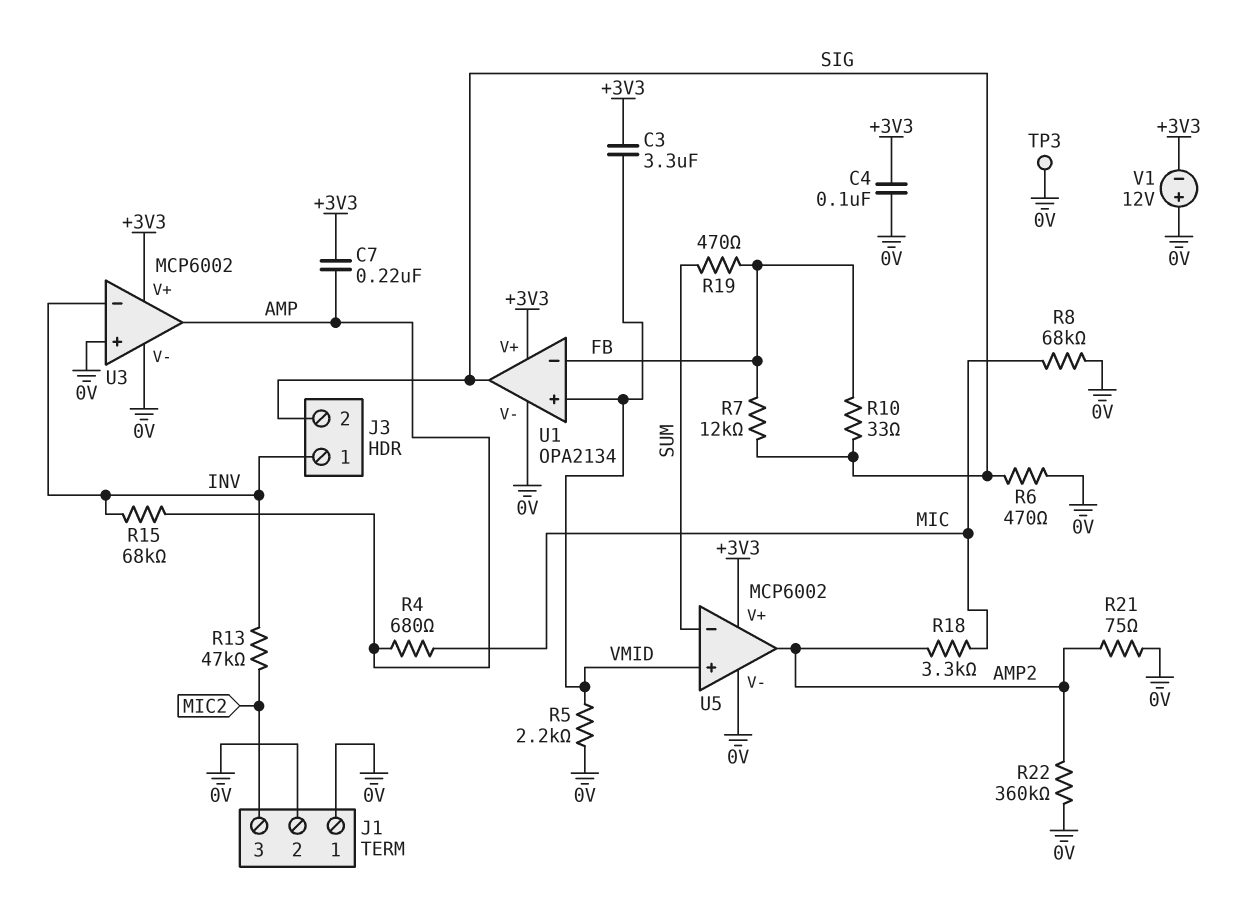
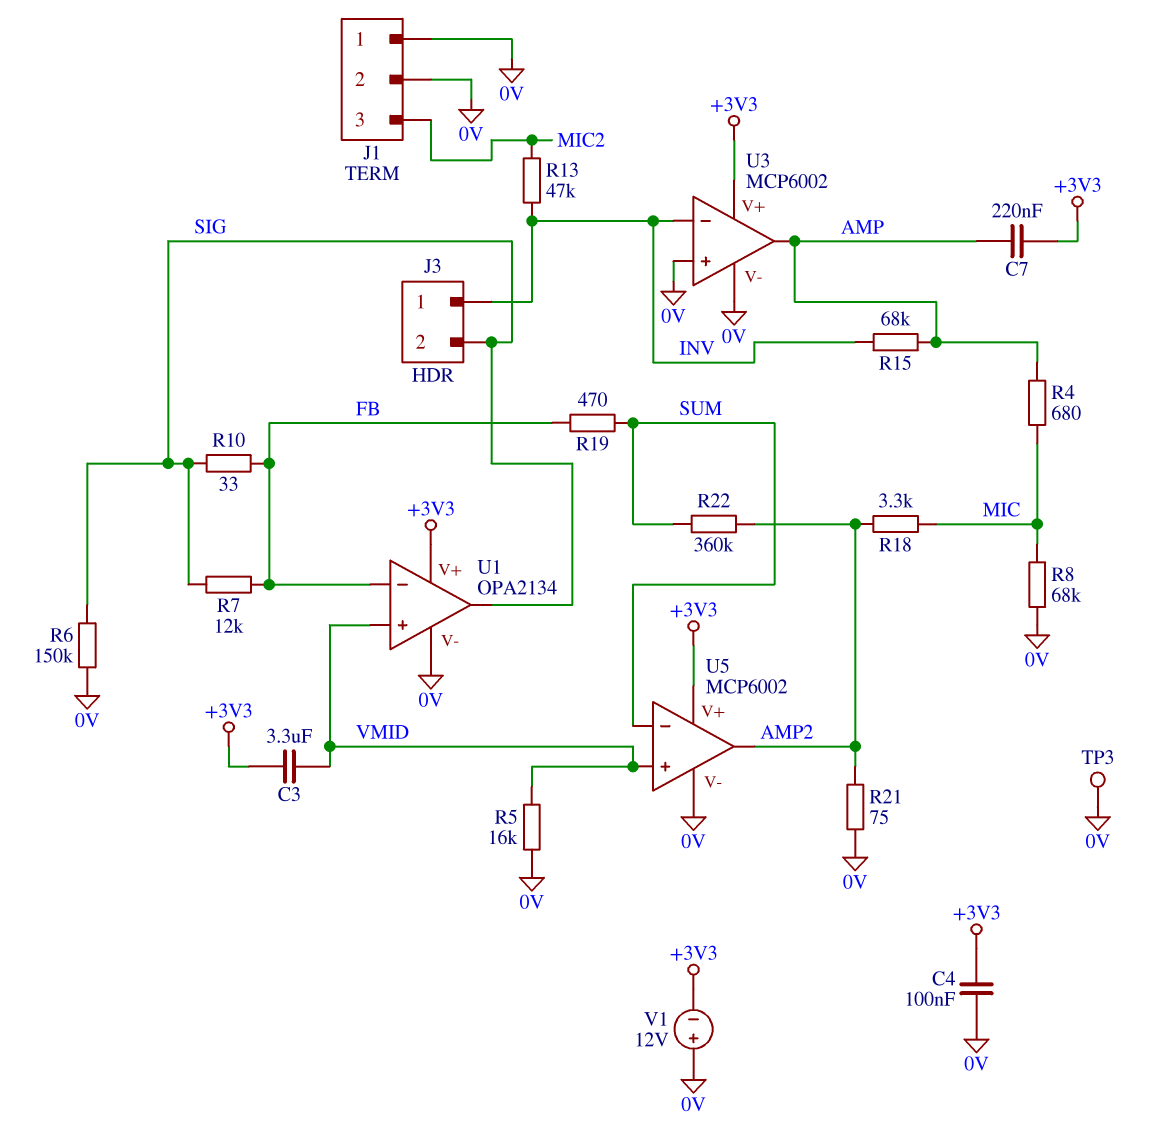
R5: 2.2k (0V, VMID) -> 16k (0V, VMID)
R6: 470 (0V, SIG) -> 150k (0V, SIG)
R22: 360k (0V, AMP2) -> 360k (AMP2, SUM)

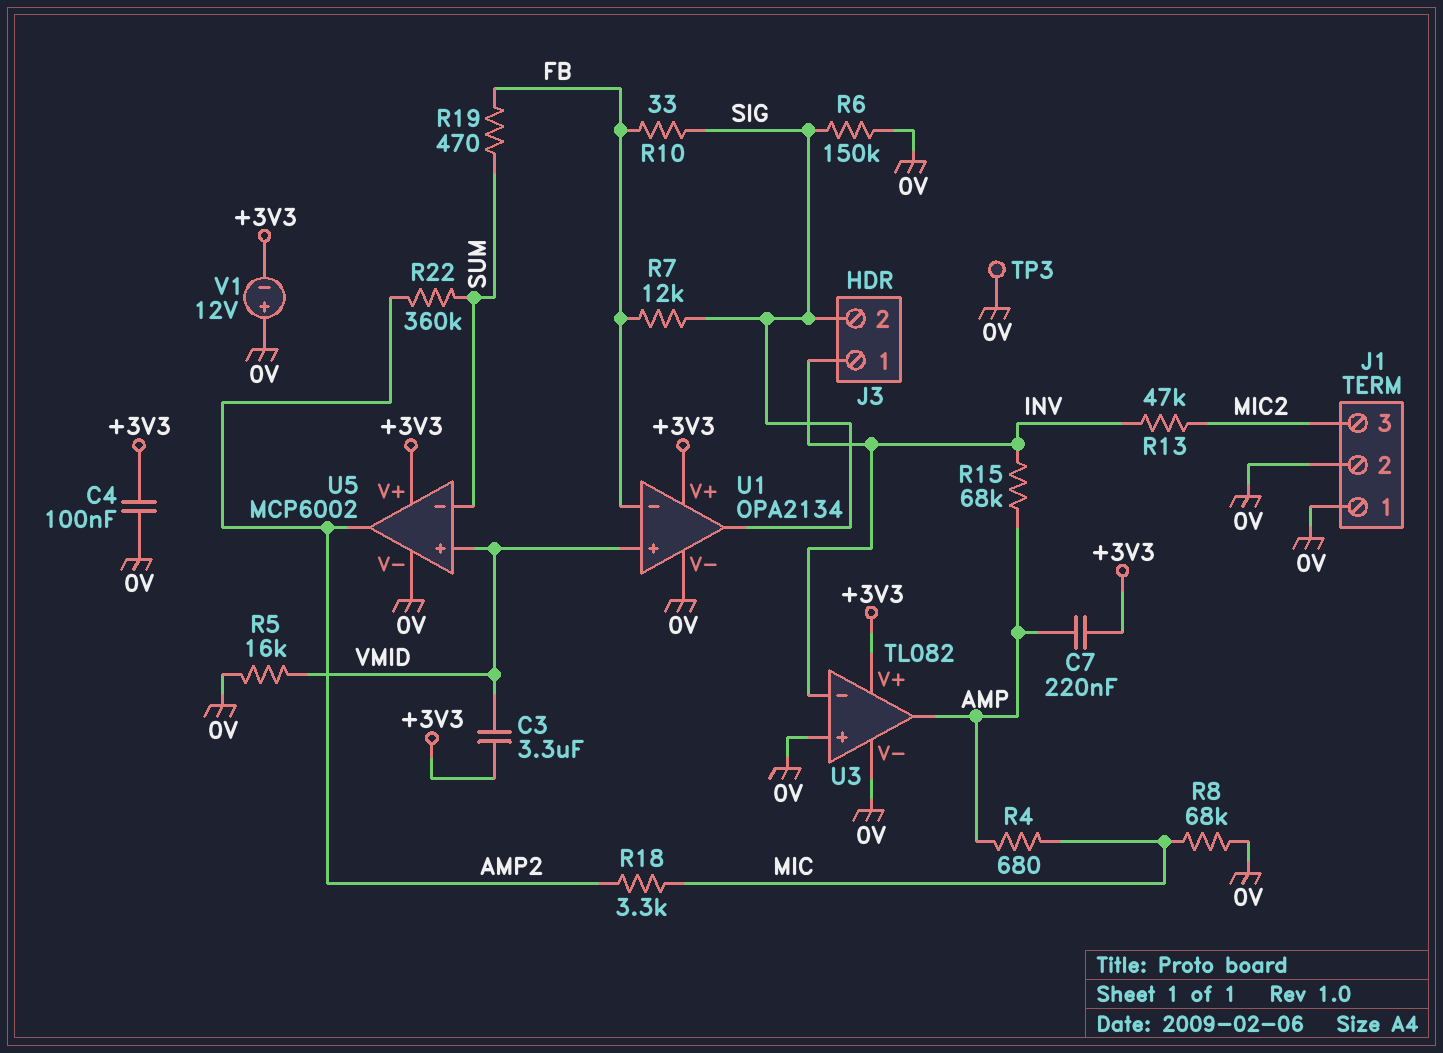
R21: 75 (0V, AMP2) -> none
U3: MCP6002 -> TL082

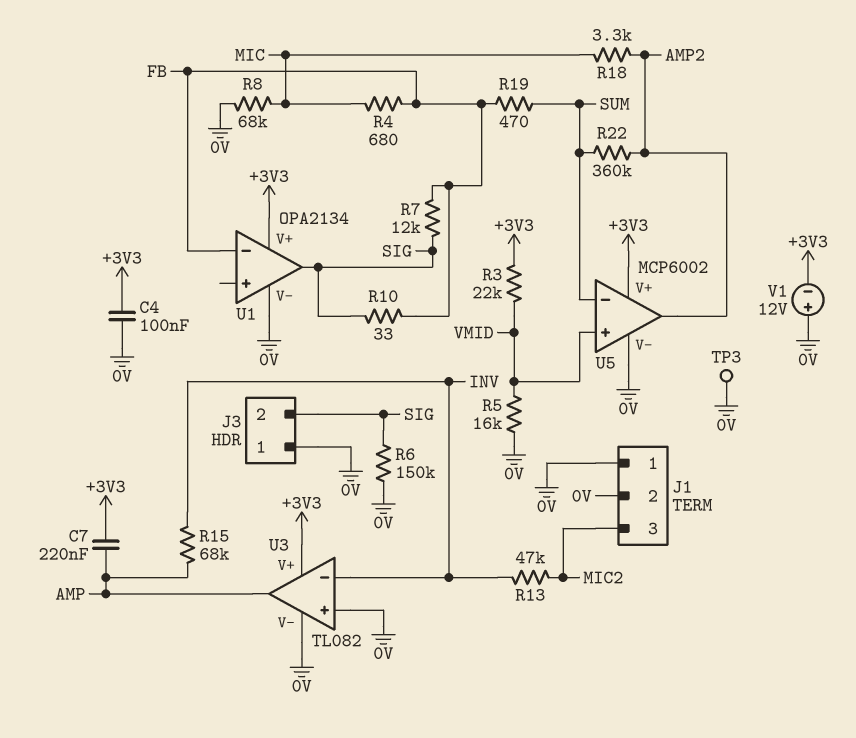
C3: 3.3uF (+3V3, VMID) -> none
J3 pin 1: INV -> 0V
R3: none -> 22k (+3V3, VMID)
R4: 680 (AMP, MIC) -> 680 (FB, MIC)
U1 pin in+: VMID -> none

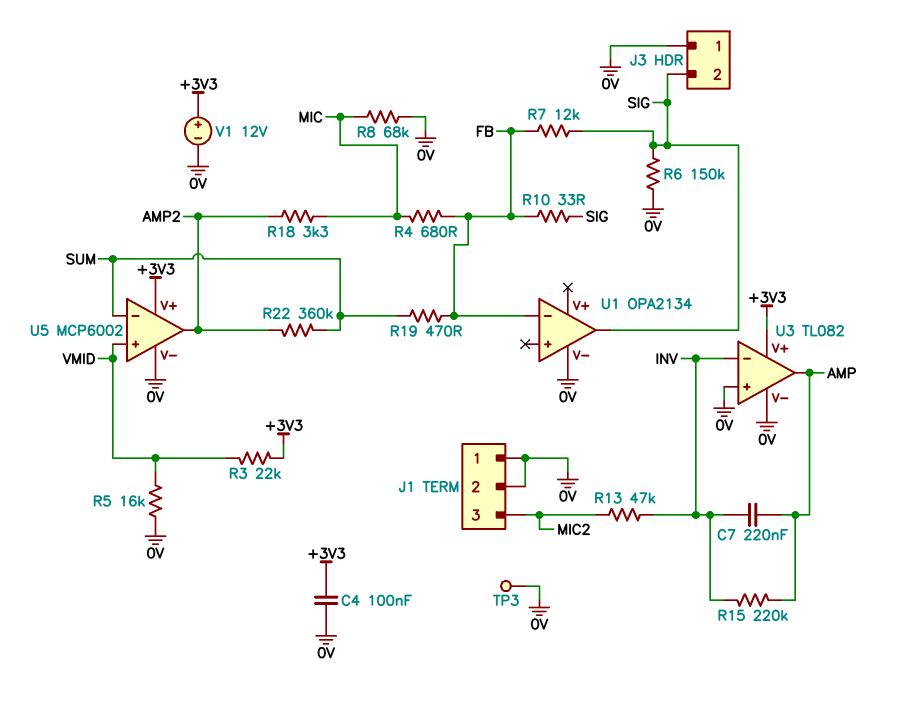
C7: 220nF (+3V3, AMP) -> 220nF (AMP, INV)
R15: 68k (AMP, INV) -> 220k (AMP, INV)
U1 pin V+: +3V3 -> none
V1: 12V (plus 0V, minus +3V3) -> 12V (plus +3V3, minus 0V)

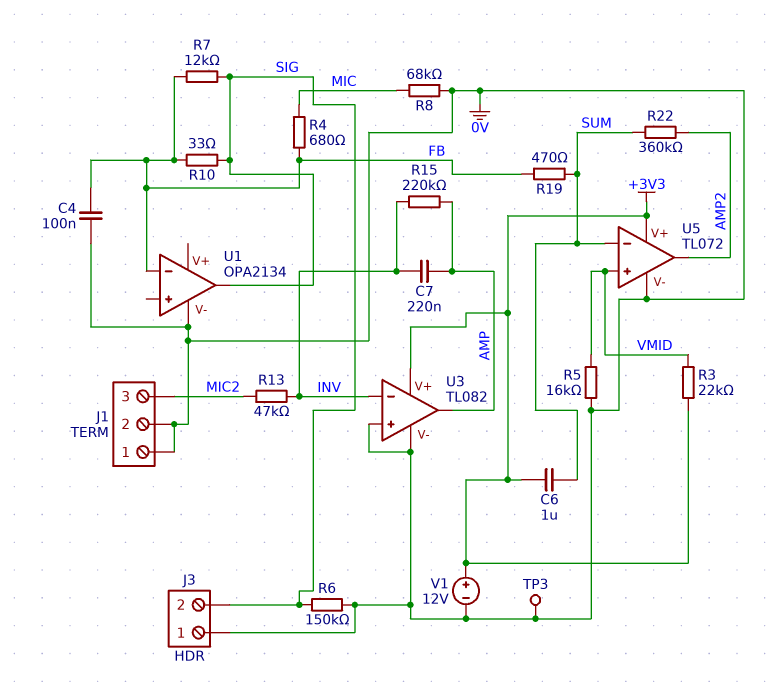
C4: 100nF (+3V3, 0V) -> 100nF (0V, FB)
C6: none -> 1uF (+3V3, SUM)
R18: 3.3k (AMP2, MIC) -> none
U5: MCP6002 -> TL072

